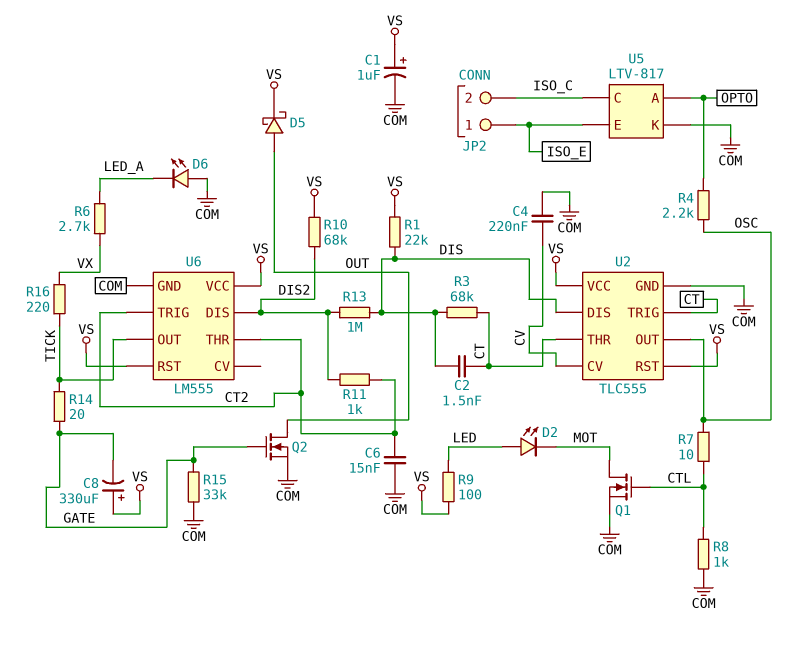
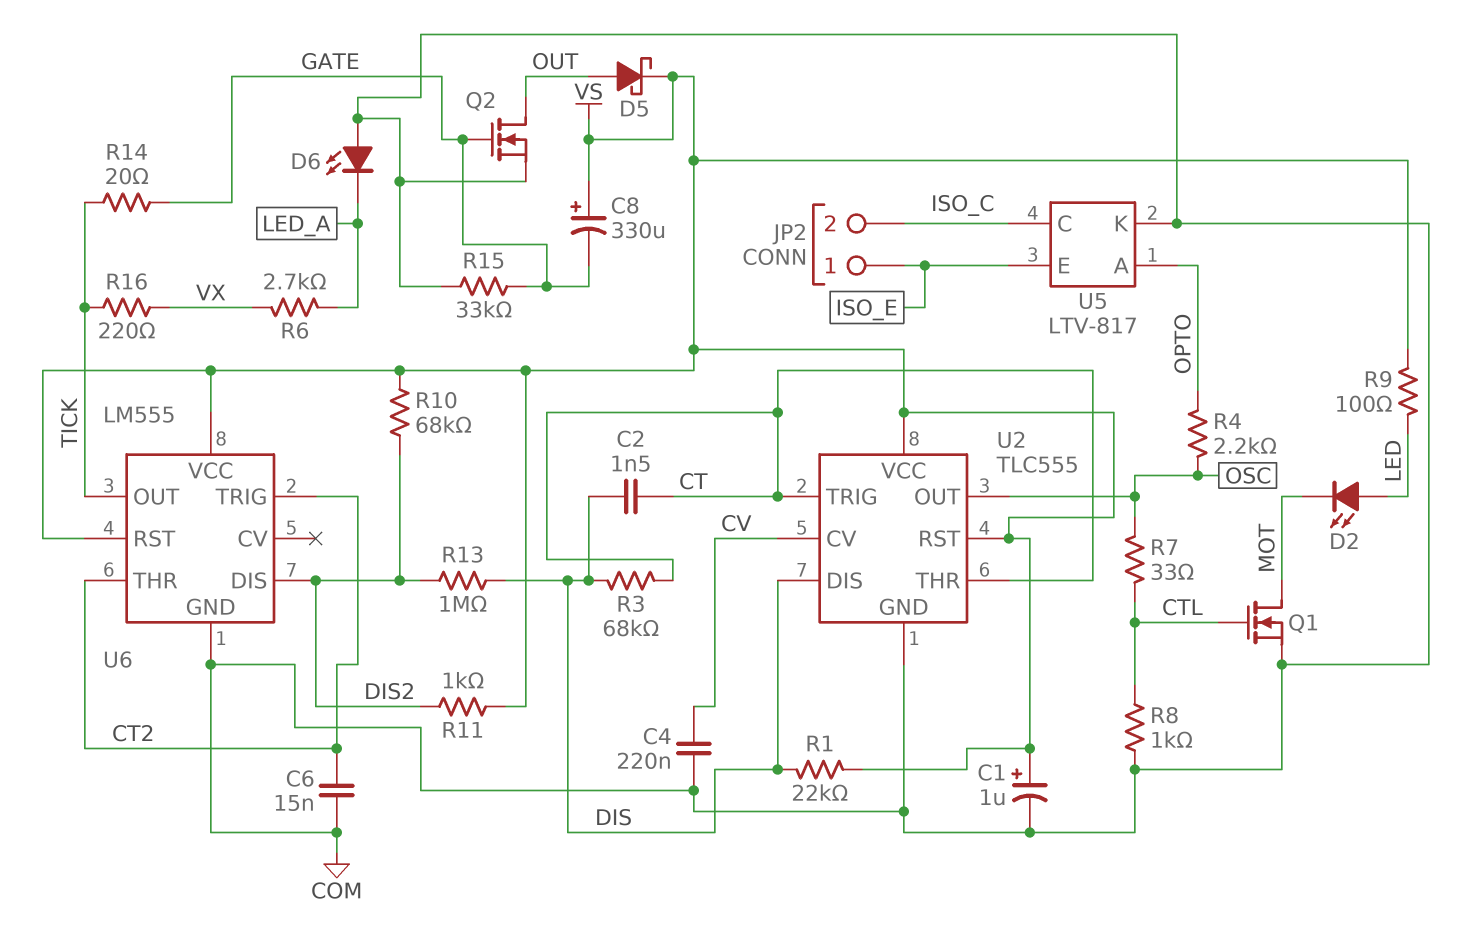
R7: 10 (CTL, OSC) -> 33 (CTL, OSC)
R11: 1k (CT2, DIS2) -> 1k (DIS2, VS)

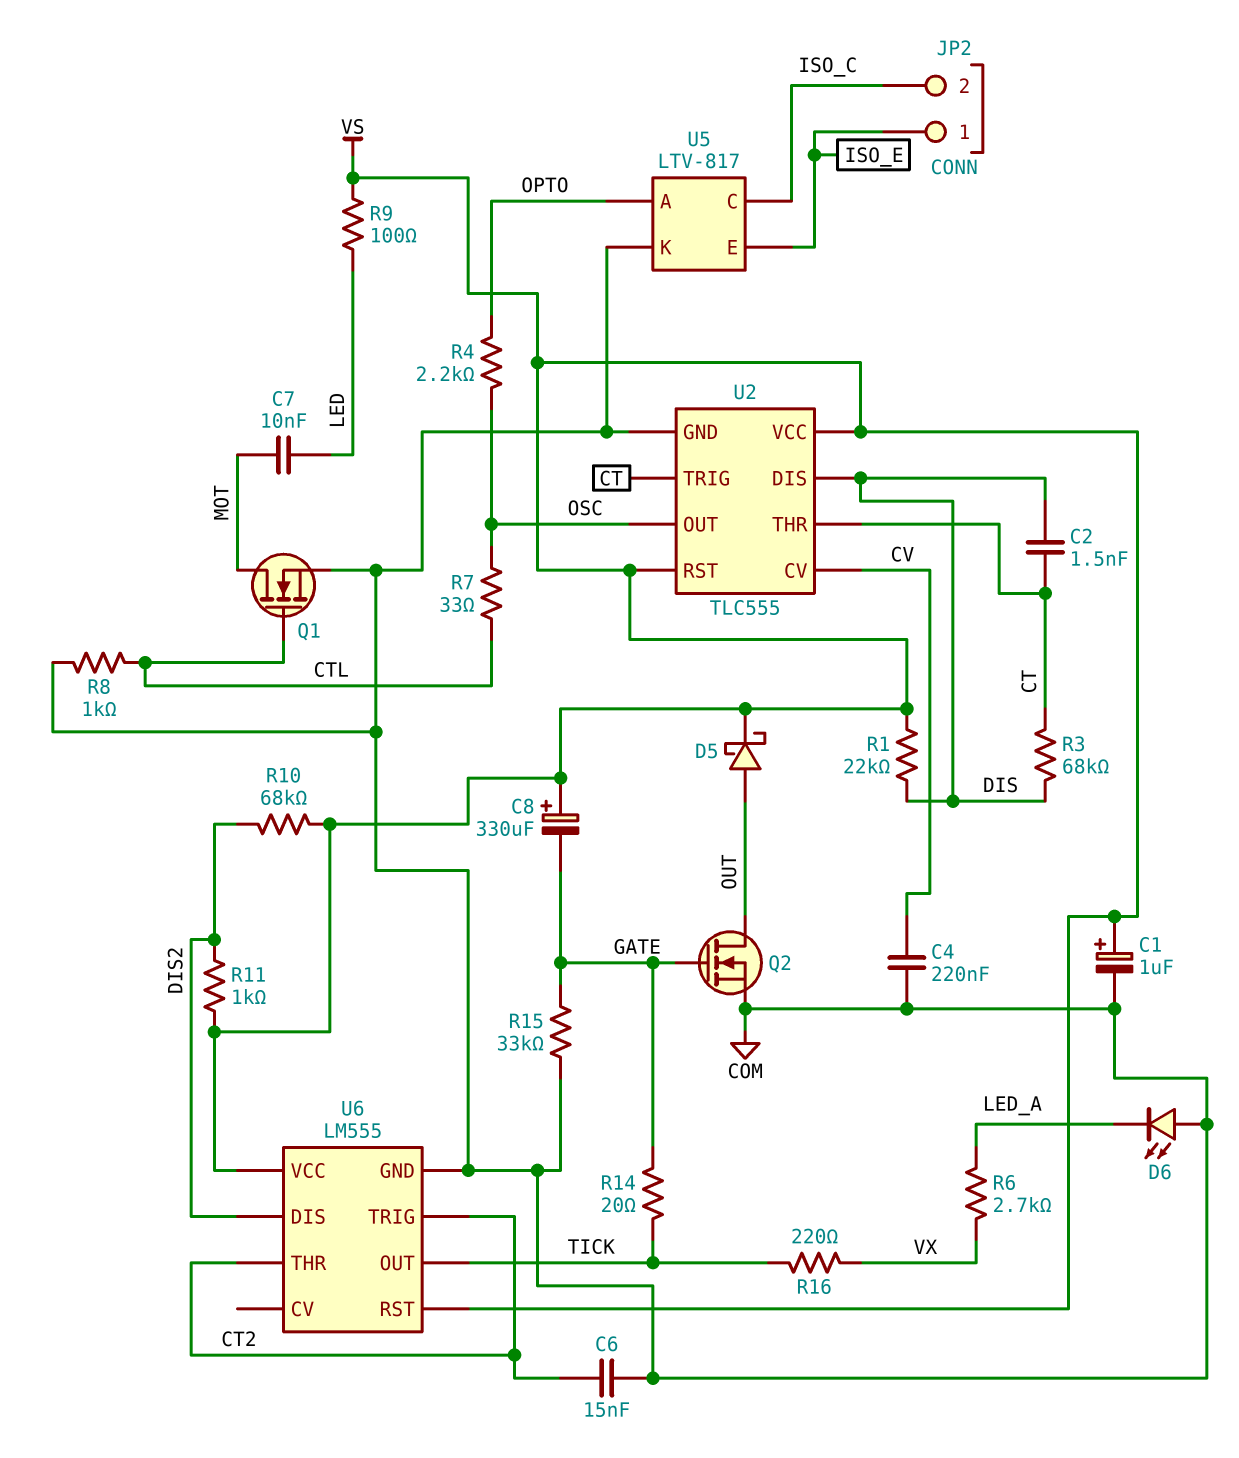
C7: none -> 10nF (LED, MOT)
D2: LED (A LED, K MOT) -> none
R13: 1M (DIS, DIS2) -> none

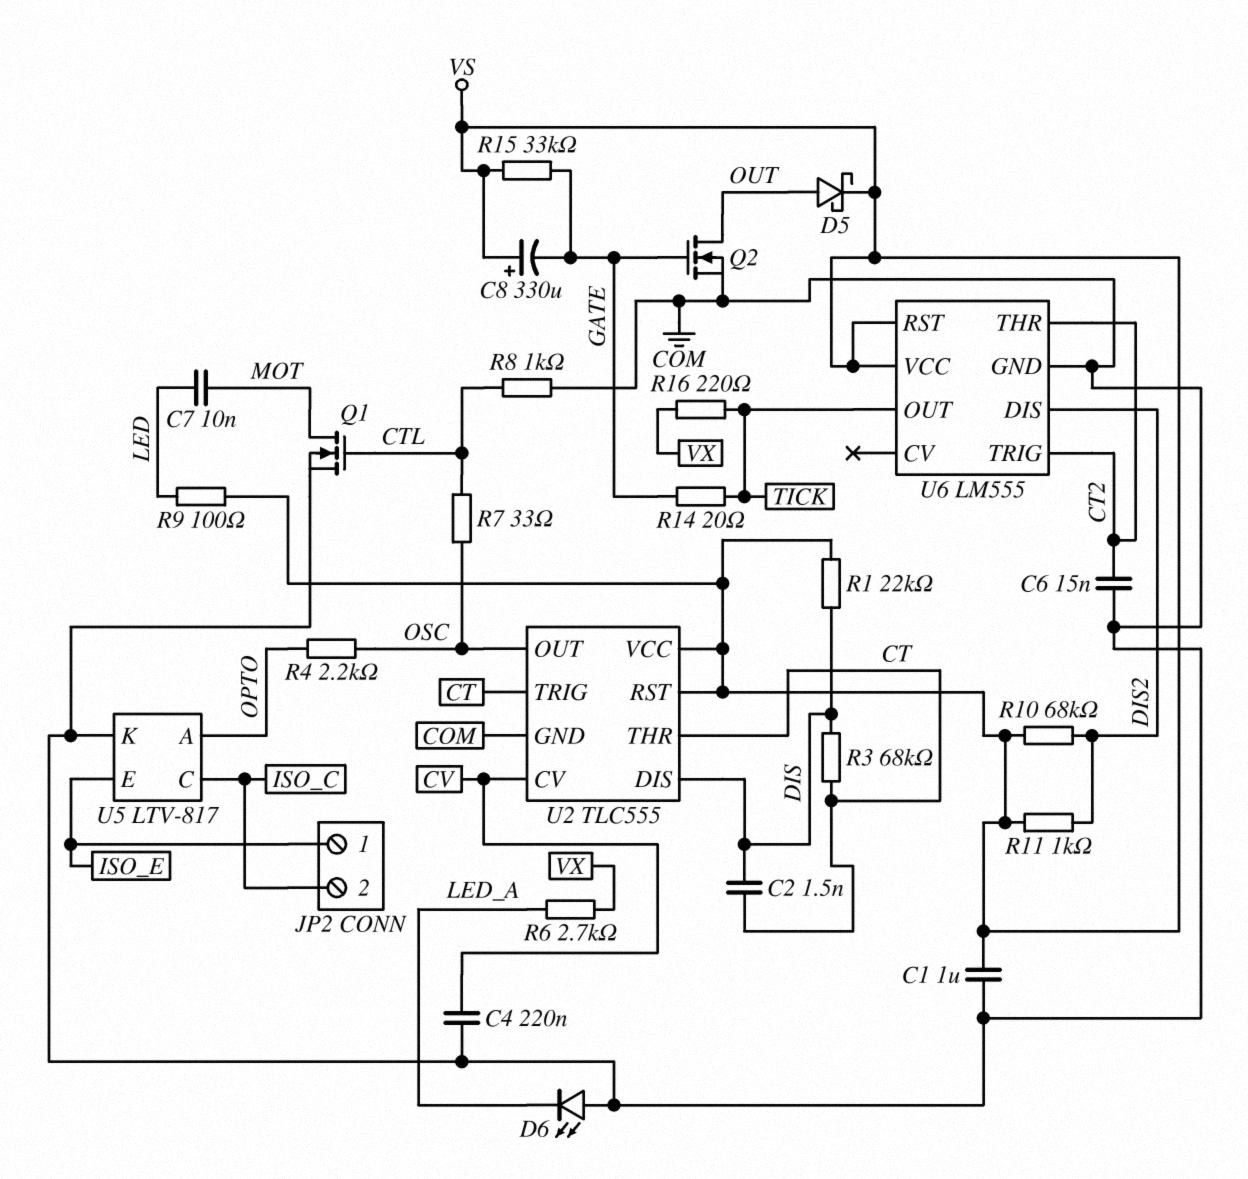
C1: 1uF (plus VS, minus COM) -> 1uF (COM, VS)
R15: 33k (COM, GATE) -> 33k (GATE, VS)

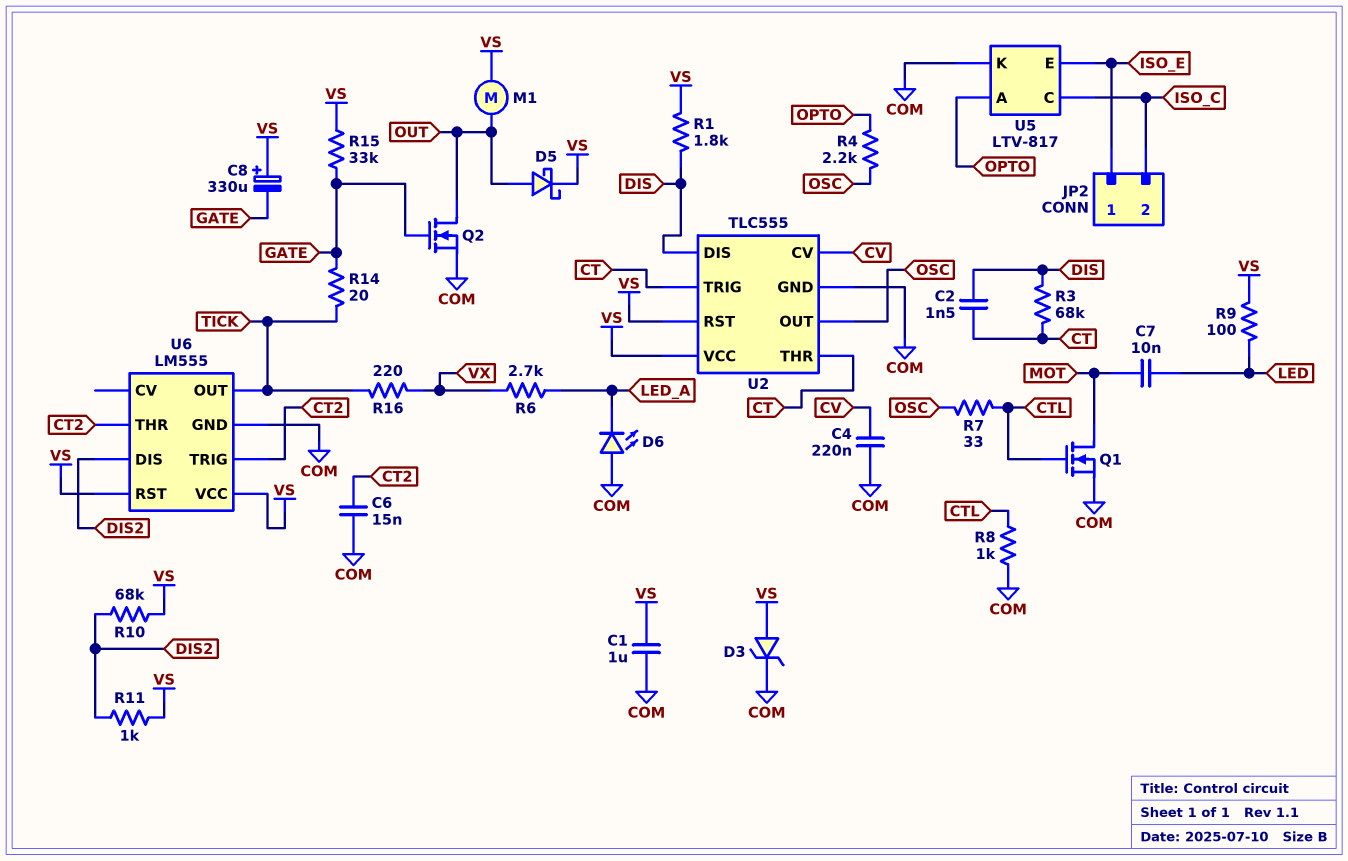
D3: none -> zener (A VS, K COM)
M1: none -> motor (OUT, VS)
R1: 22k (DIS, VS) -> 1.8k (DIS, VS)

